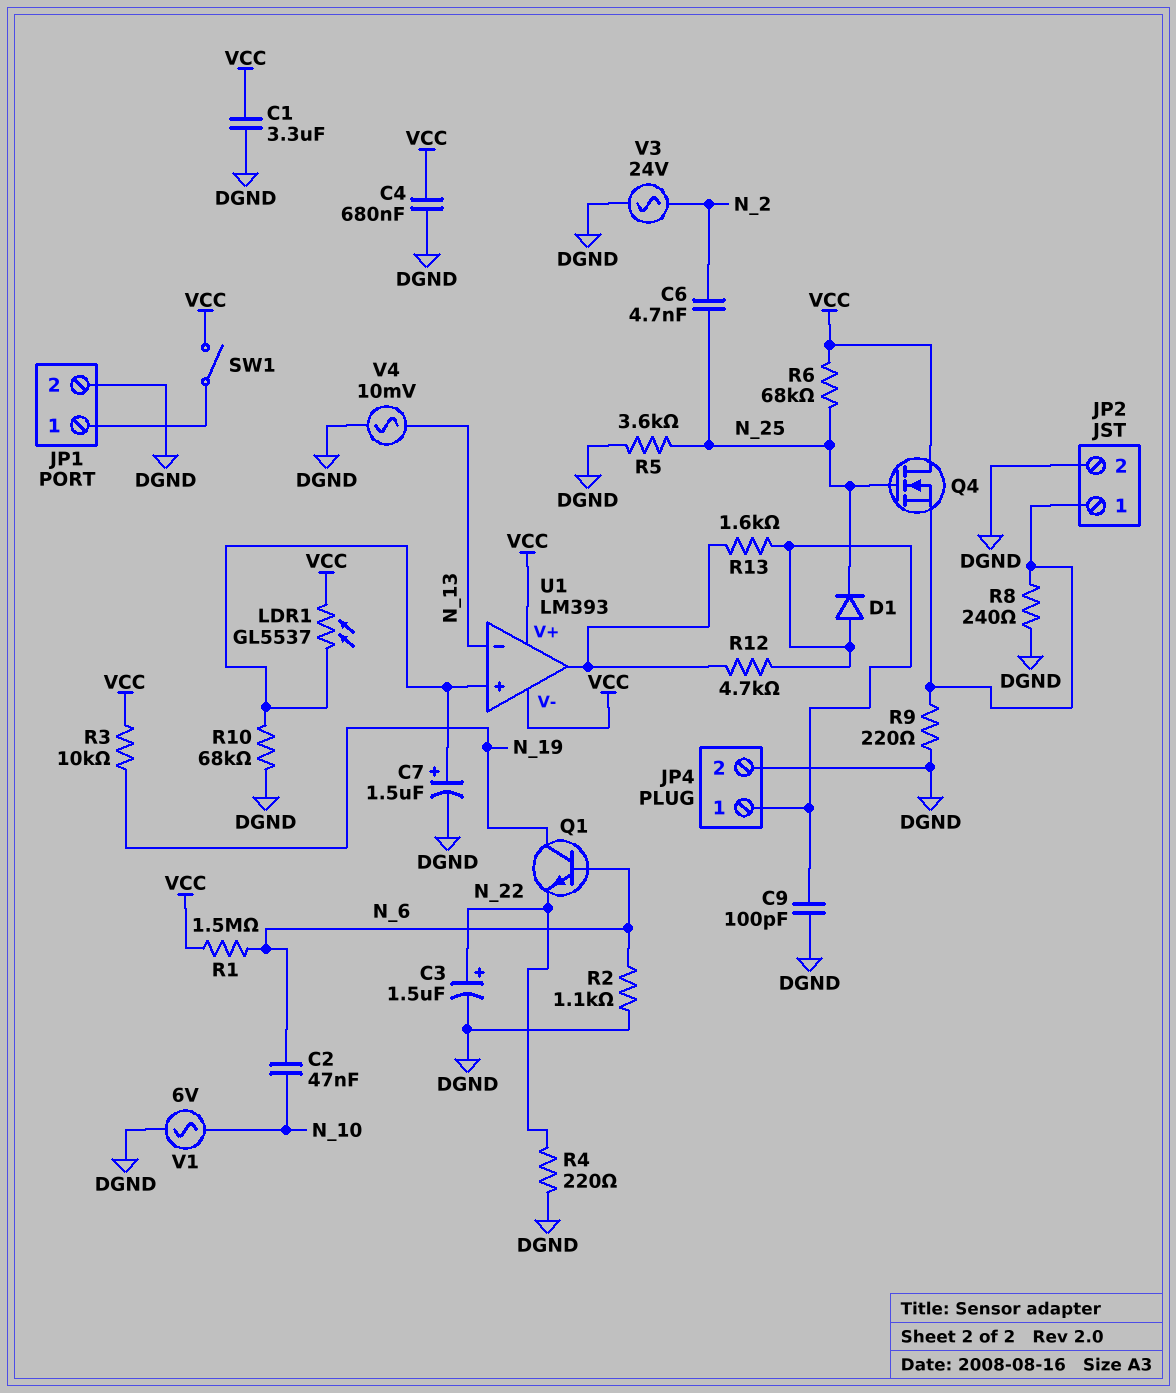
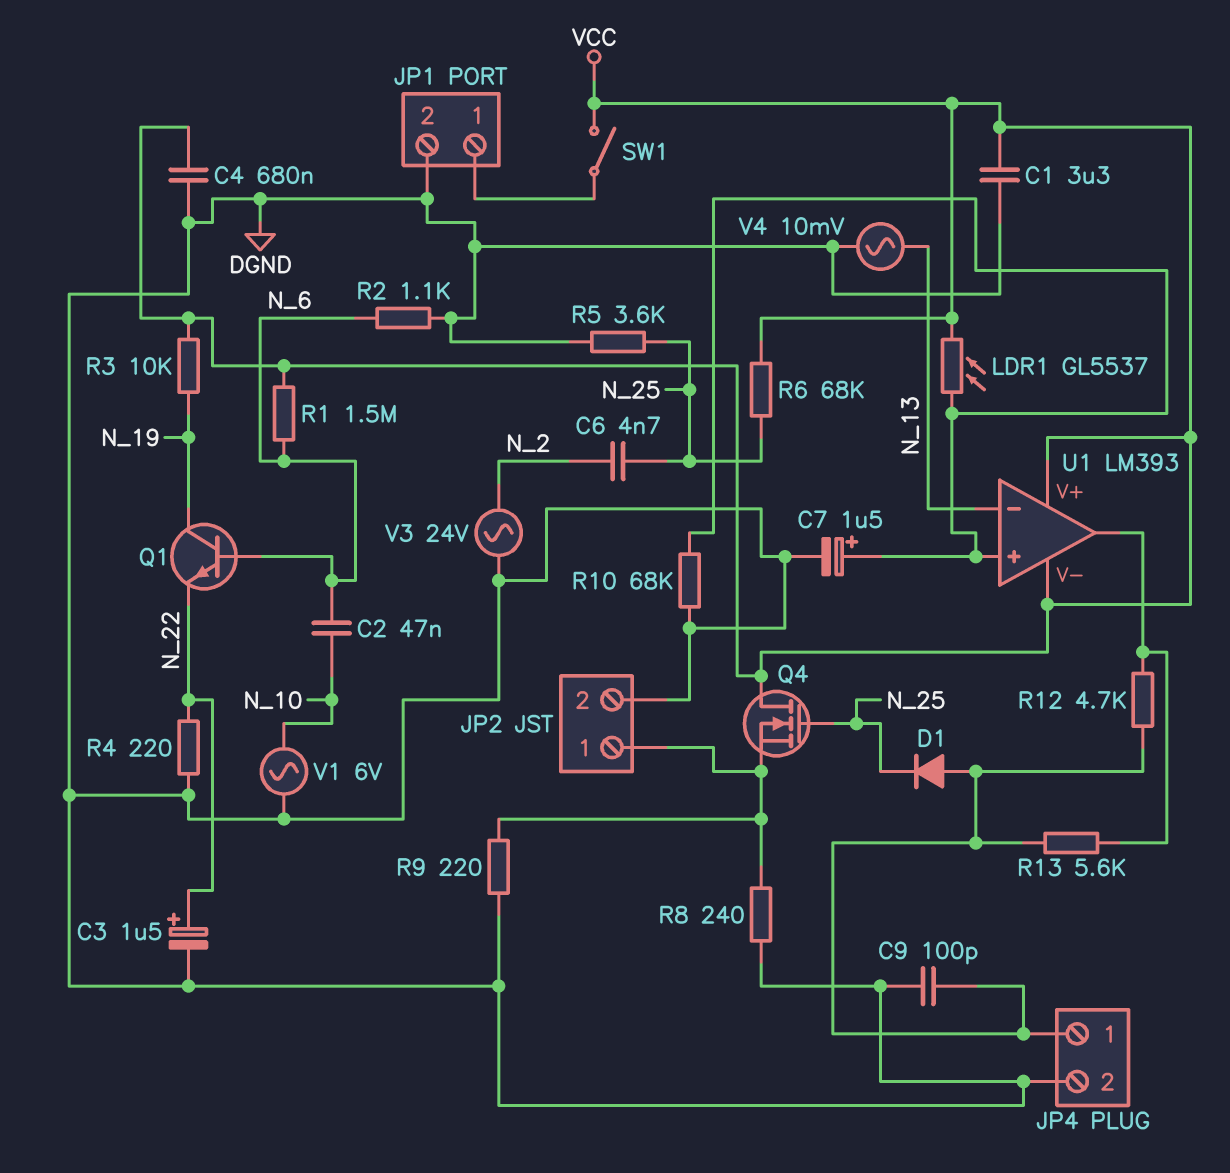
R13: 1.6k (JP4/1, U1/out) -> 5.6k (JP4/1, U1/out)

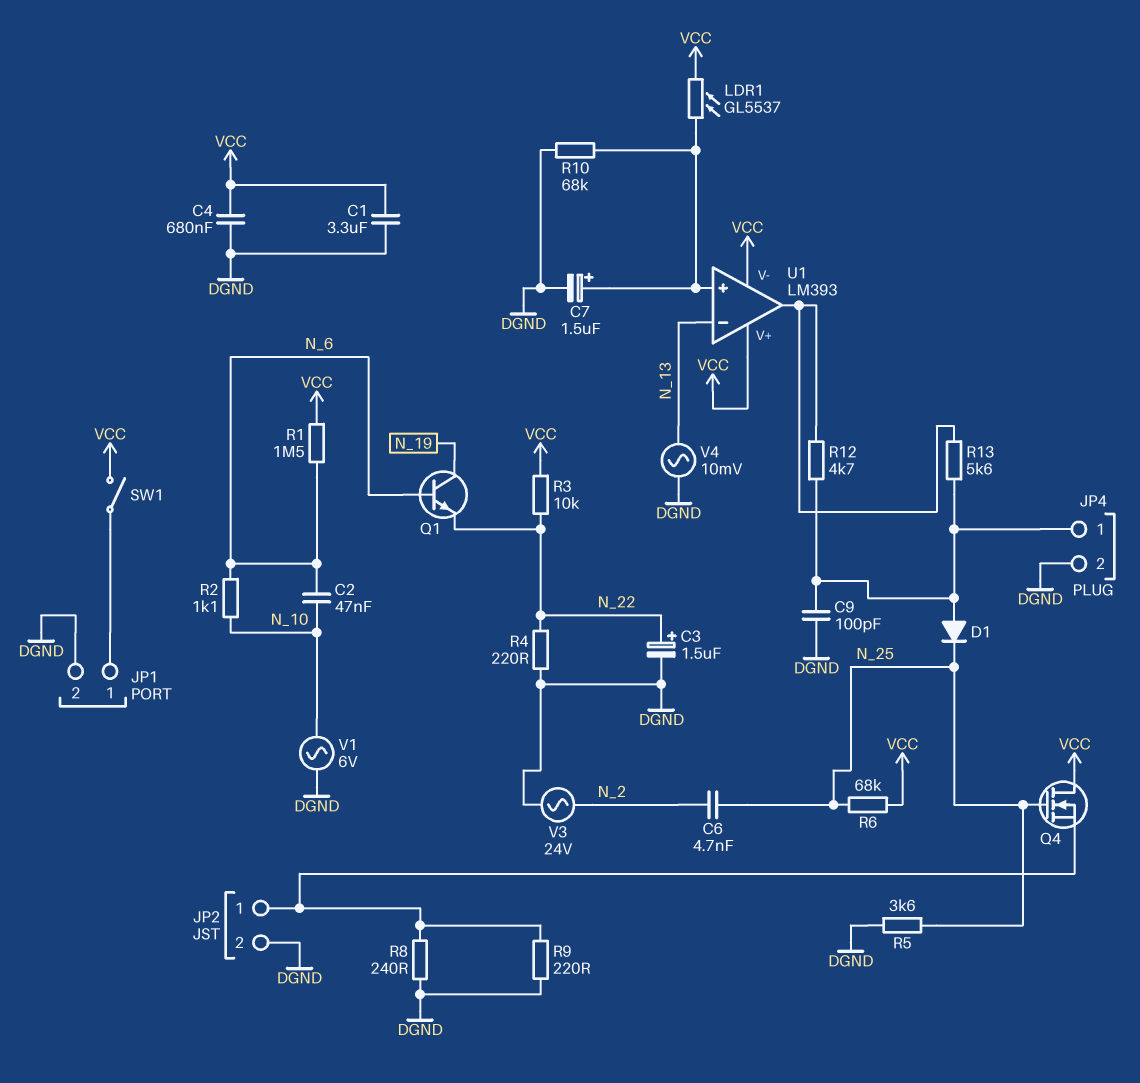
R2: 1.1k (DGND, N_6) -> 1.1k (N_6, N_10)
R3: 10k (N_19, VCC) -> 10k (N_22, VCC)

